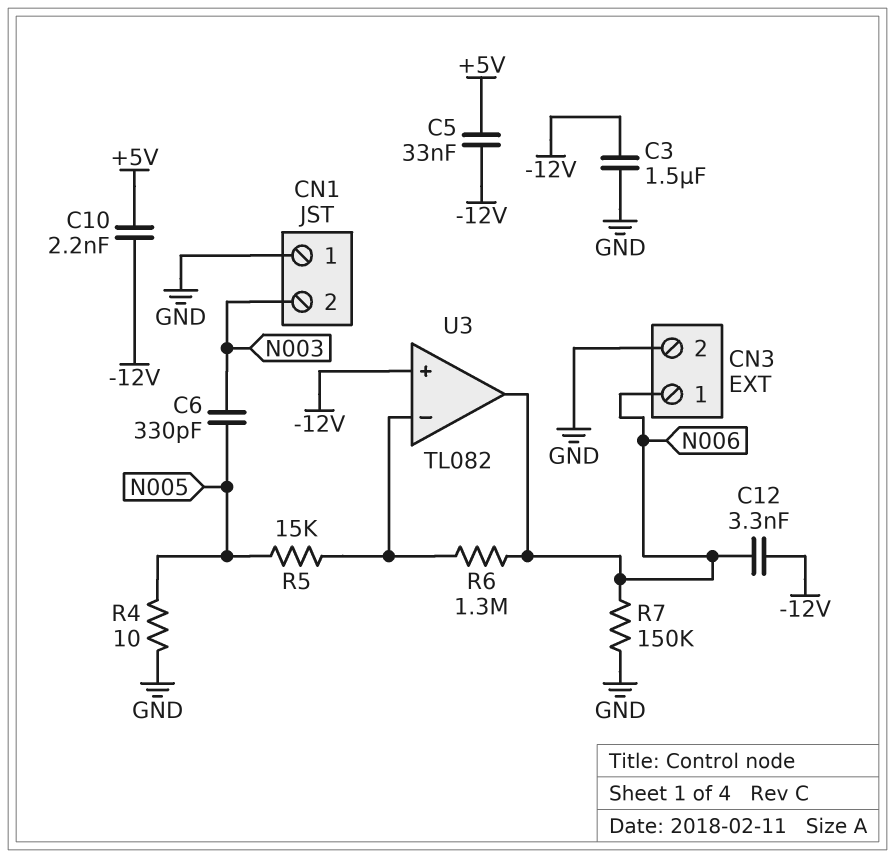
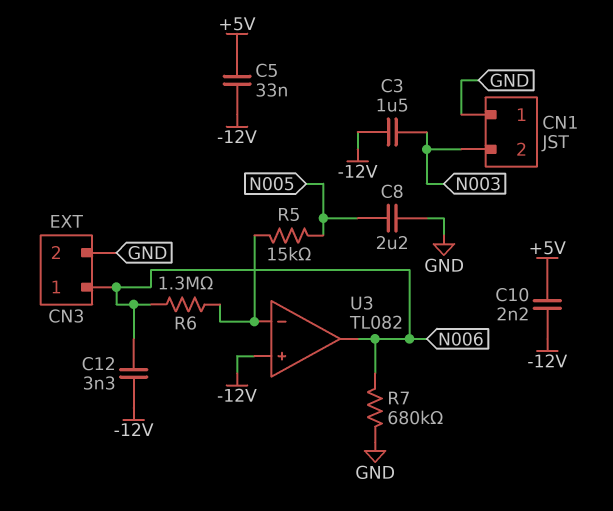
C3: 1.5uF (-12V, GND) -> 1.5uF (-12V, N003)
C6: 330pF (N003, N005) -> none
C8: none -> 2.2uF (GND, N005)
R4: 10 (GND, N005) -> none
R7: 150k (GND, N006) -> 680k (GND, N006)

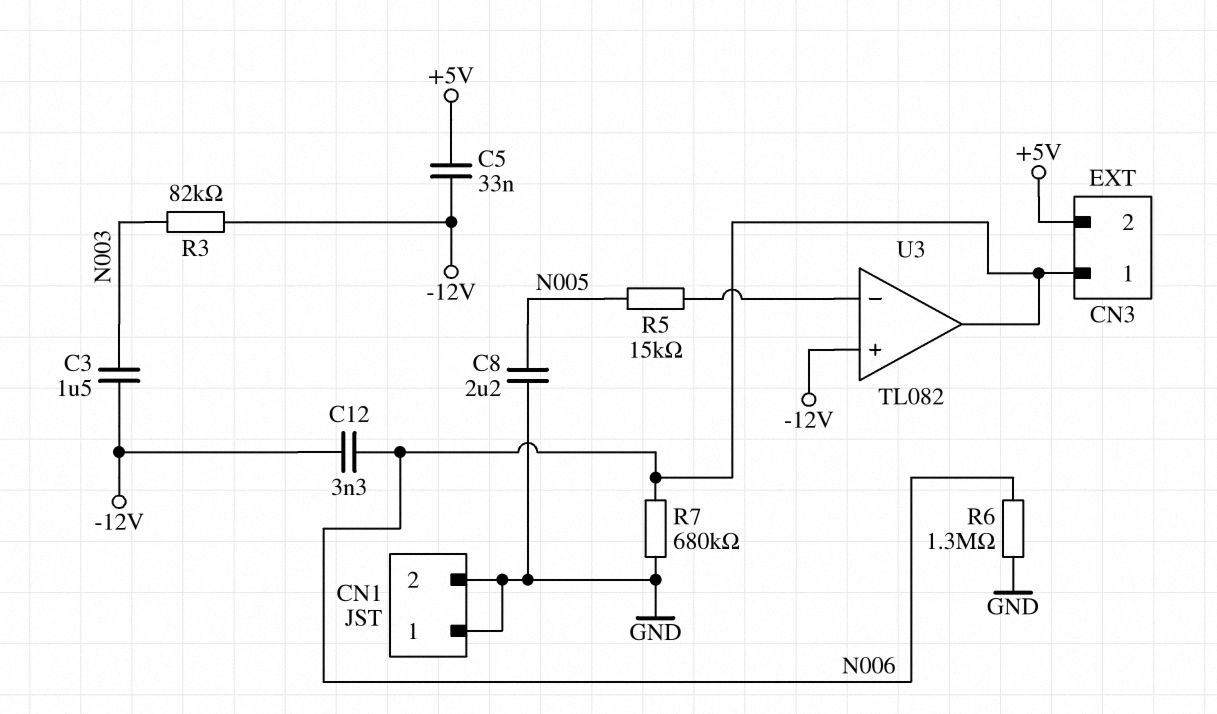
C10: 2.2nF (+5V, -12V) -> none
CN1 pin 2: N003 -> GND
CN3 pin 2: GND -> +5V
R3: none -> 82k (-12V, N003)
R6: 1.3M (N006, U3/in-) -> 1.3M (GND, N006)

